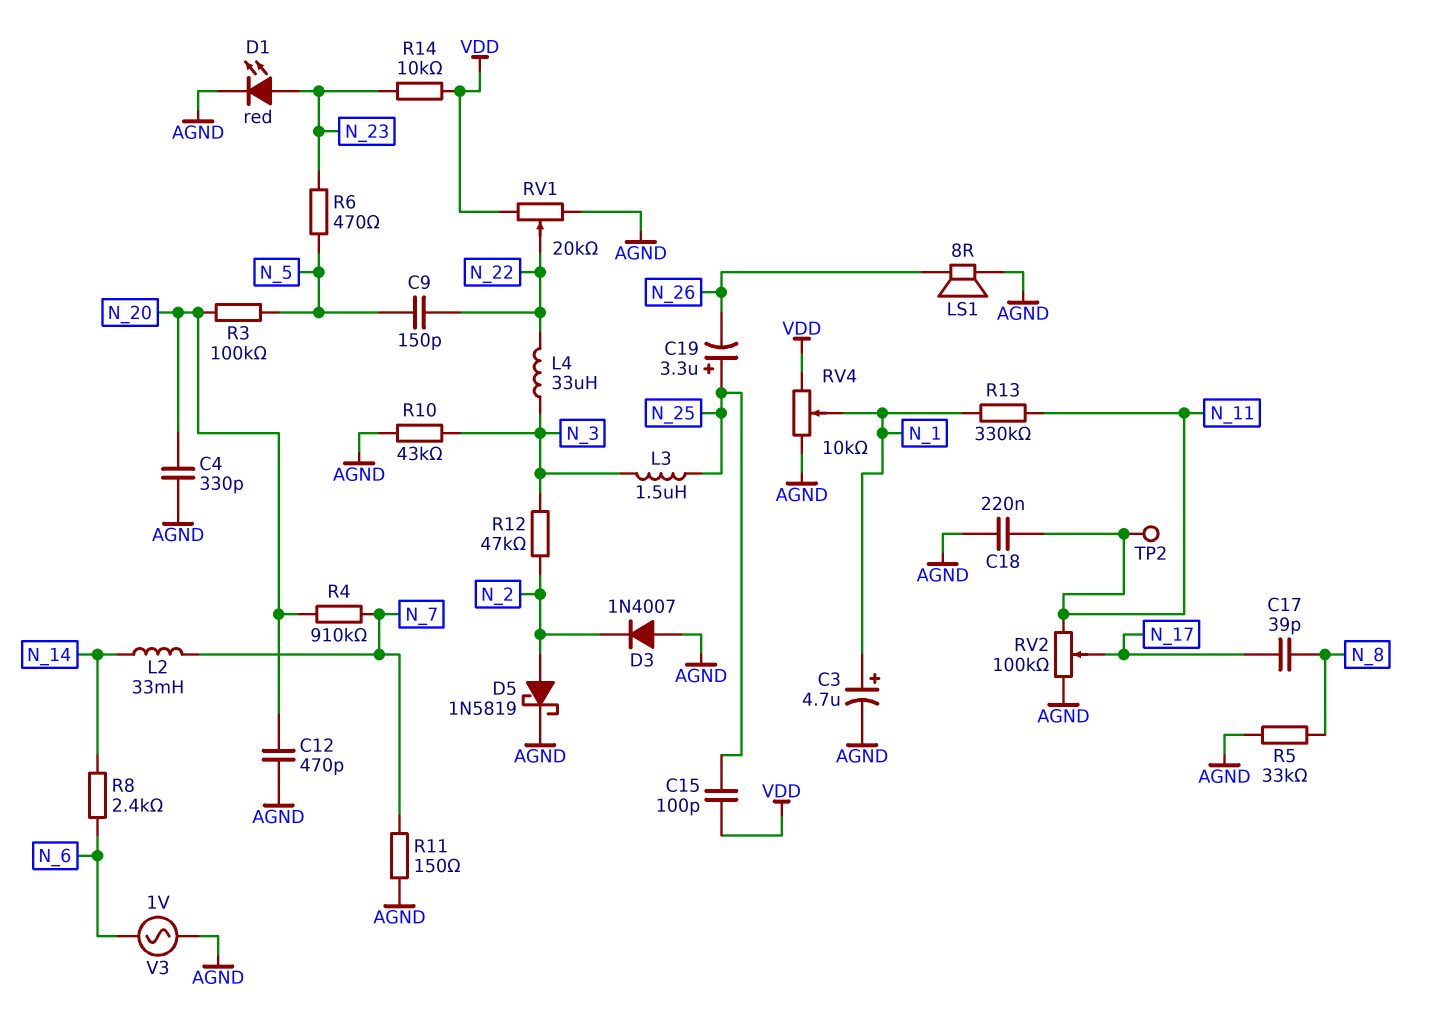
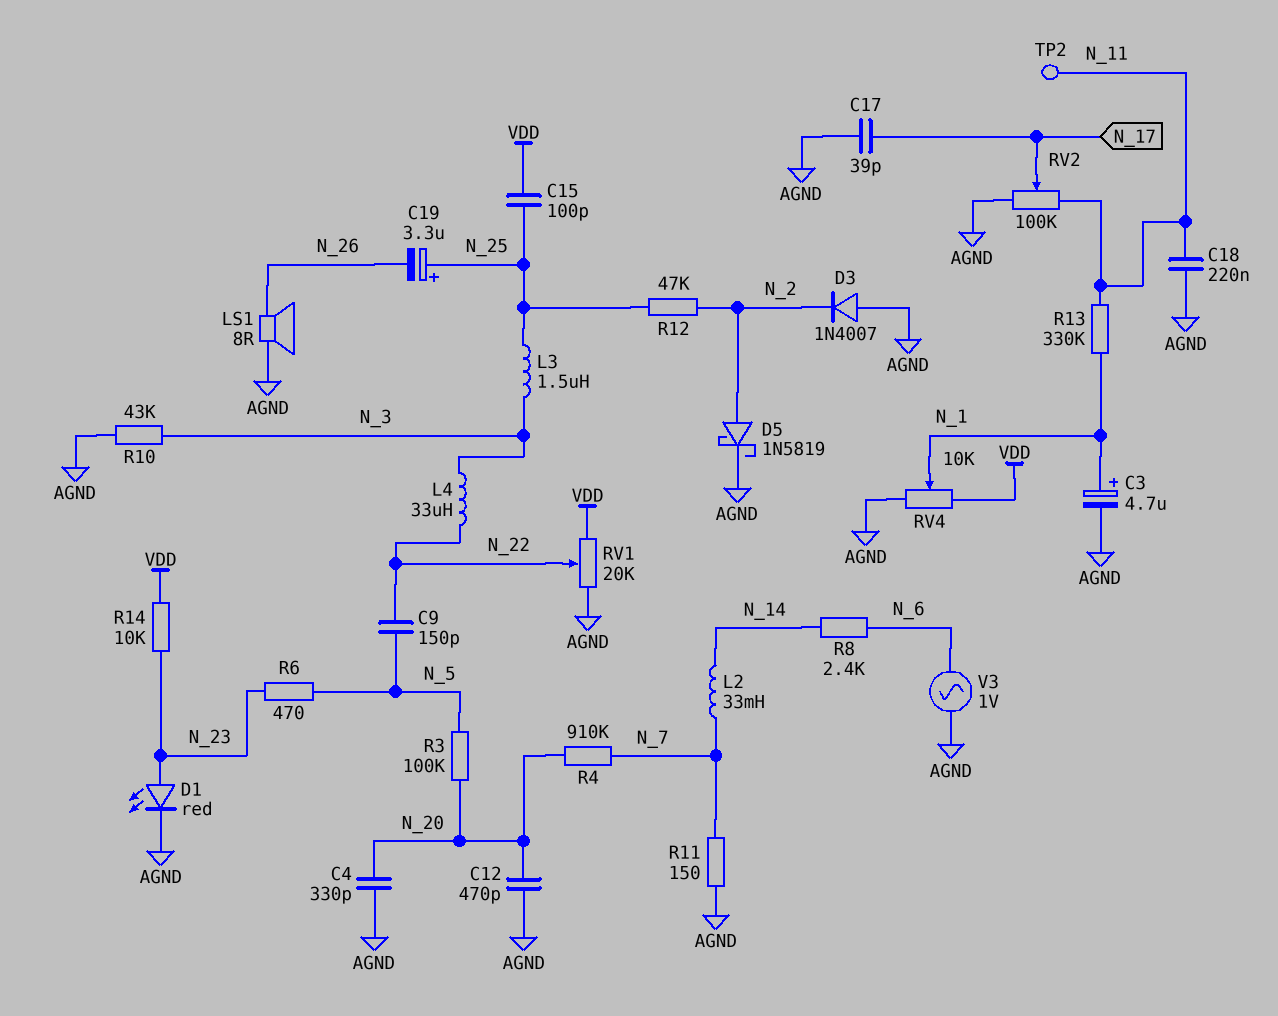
C17: 39pF (N_8, N_17) -> 39pF (AGND, N_17)
R5: 33k (AGND, N_8) -> none
R12: 47k (N_2, N_3) -> 47k (N_2, N_25)

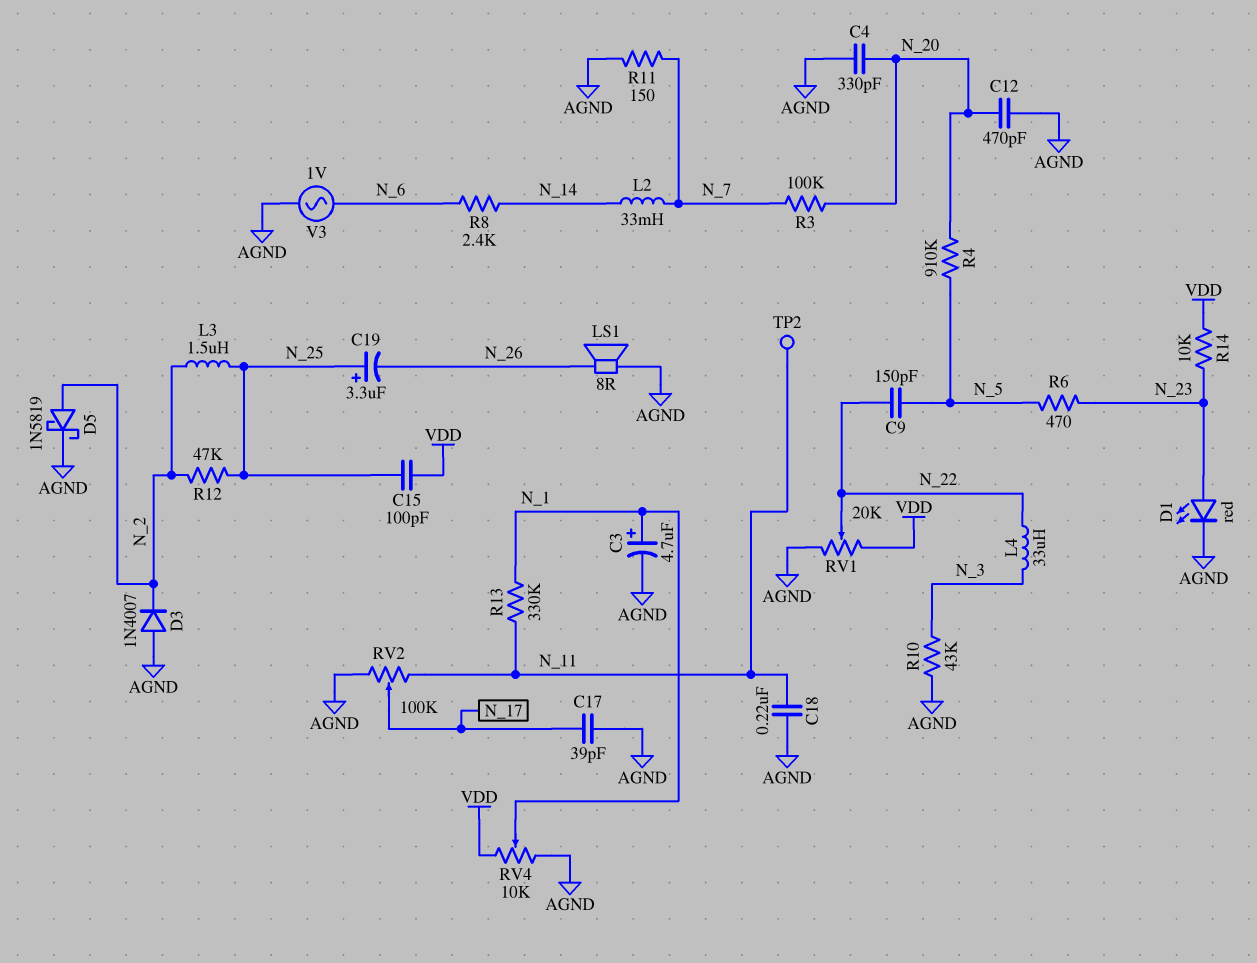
L3: 1.5uH (N_3, N_25) -> 1.5uH (N_2, N_25)
R3: 100k (N_5, N_20) -> 100k (N_7, N_20)
R4: 910k (N_7, N_20) -> 910k (N_5, N_20)

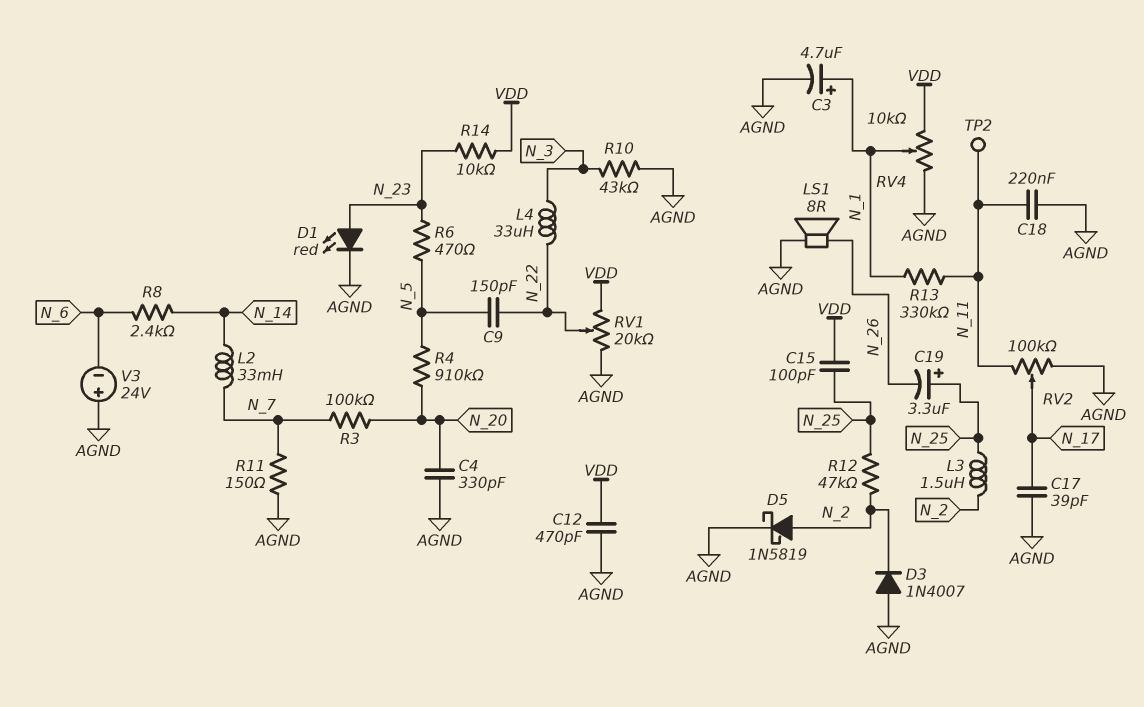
C12: 470pF (AGND, N_20) -> 470pF (AGND, VDD)
V3: AC 1V (AGND, N_6) -> 24V (plus AGND, minus N_6)

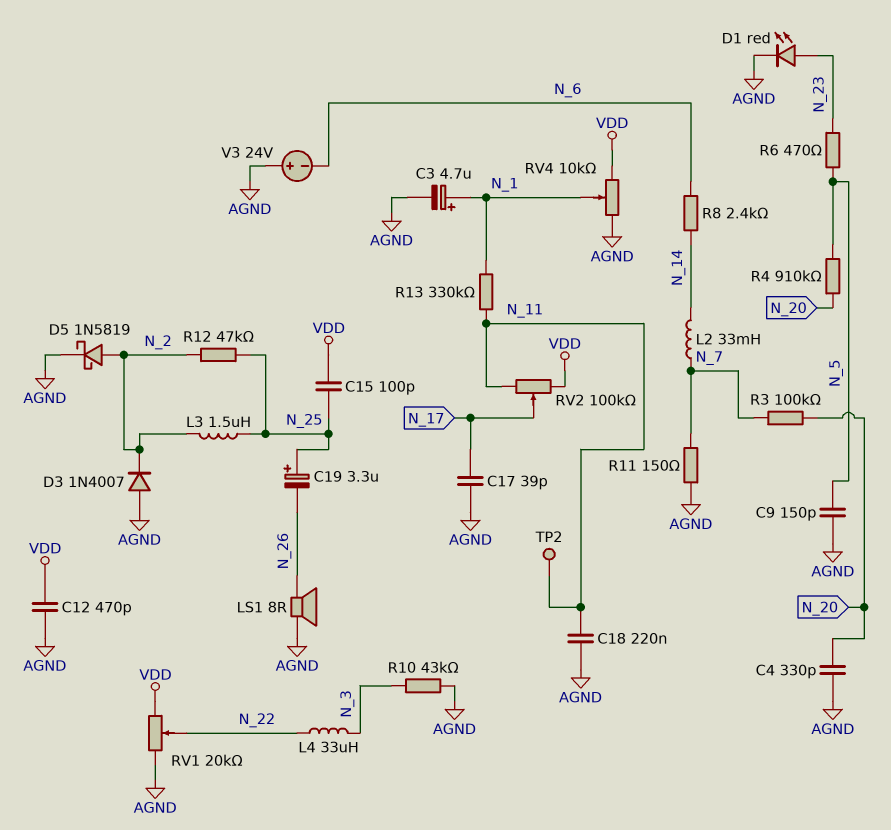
C9: 150pF (N_5, N_22) -> 150pF (AGND, N_5)
R14: 10k (N_23, VDD) -> none
RV2: 100k (AGND, N_11, wiper N_17) -> 100k (N_11, VDD, wiper N_17)

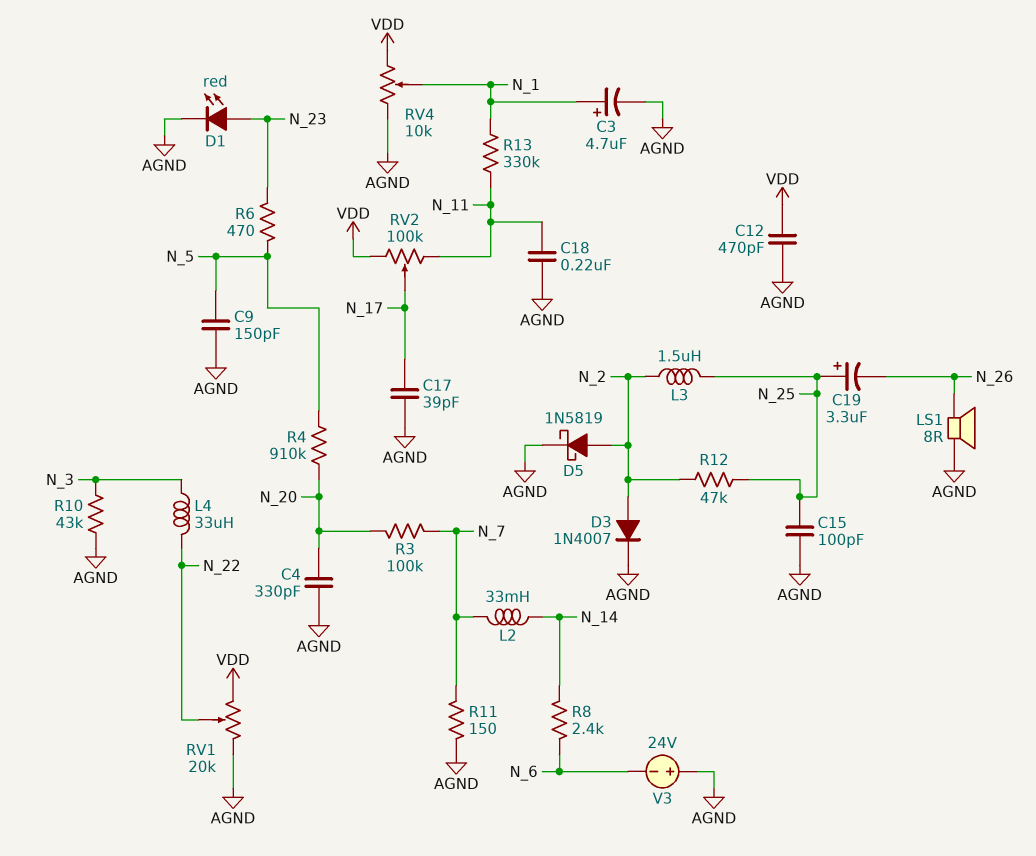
C15: 100pF (N_25, VDD) -> 100pF (AGND, N_25)
D3: diode 1N4007 (A AGND, K N_2) -> diode 1N4007 (A N_2, K AGND)
TP2: test point (N_11) -> none

